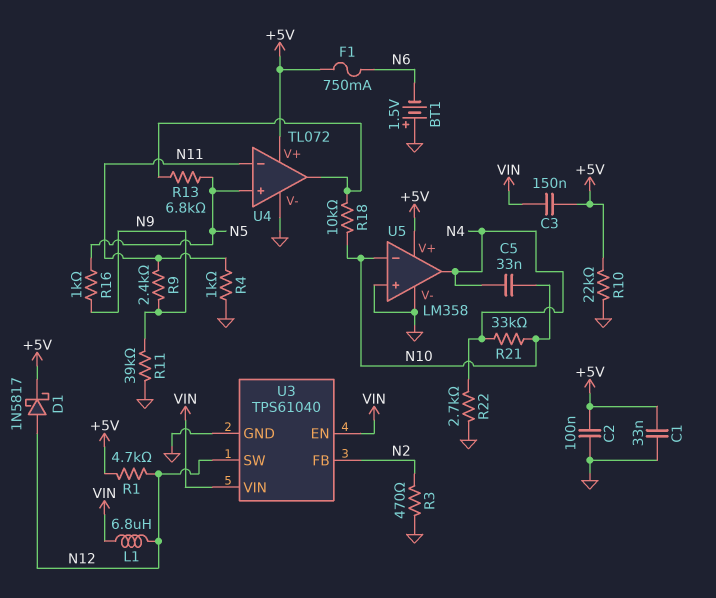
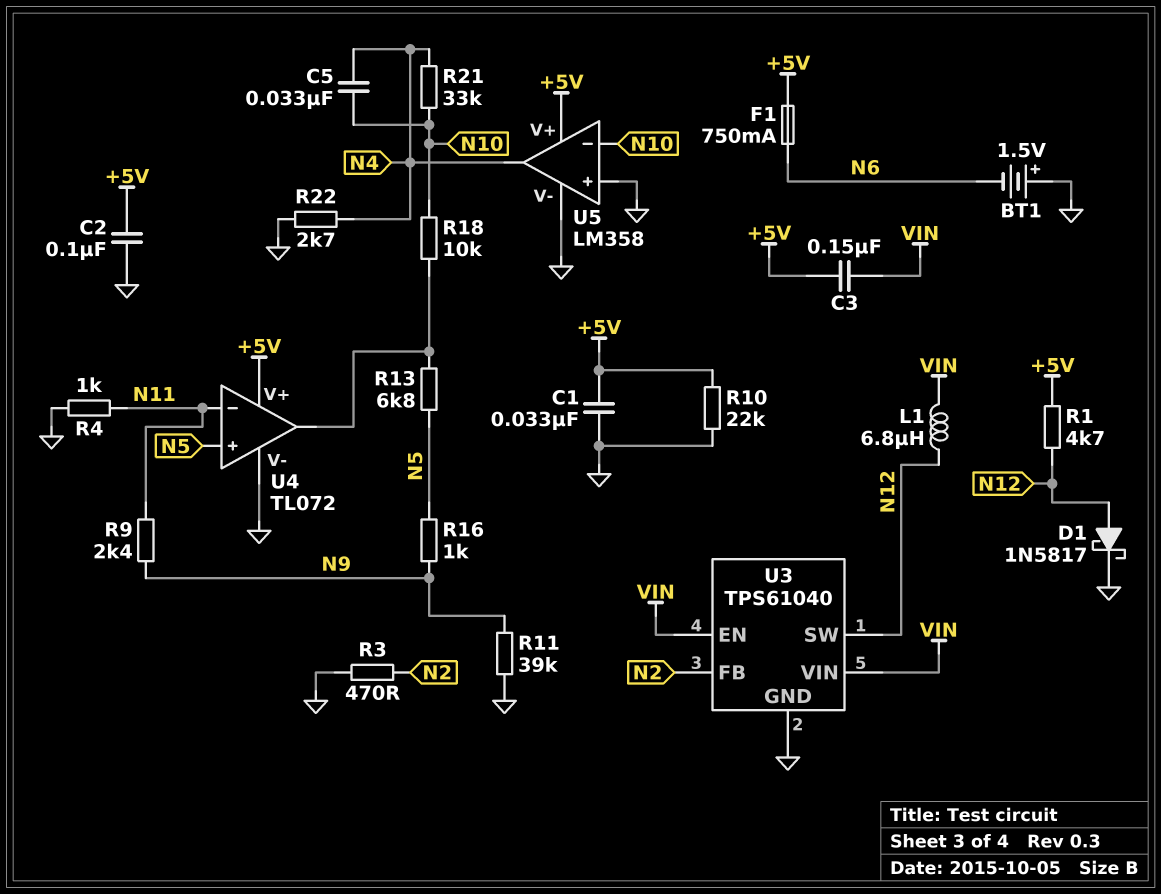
D1: schottky 1N5817 (A N12, K +5V) -> schottky 1N5817 (A N12, K GND)

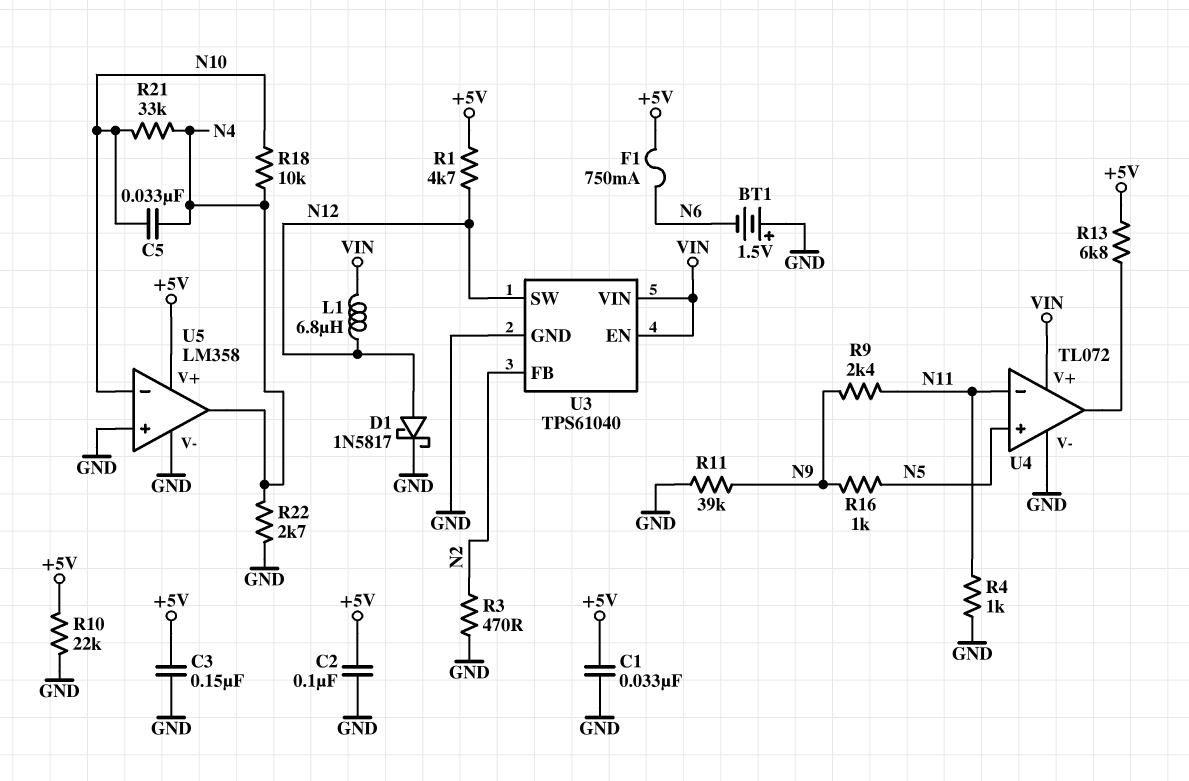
C3: 150nF (+5V, VIN) -> 150nF (+5V, GND)
R13: 6.8k (N5, U4/out) -> 6.8k (+5V, U4/out)
R18: 10k (N10, U4/out) -> 10k (N4, N10)
U4 pin V+: +5V -> VIN

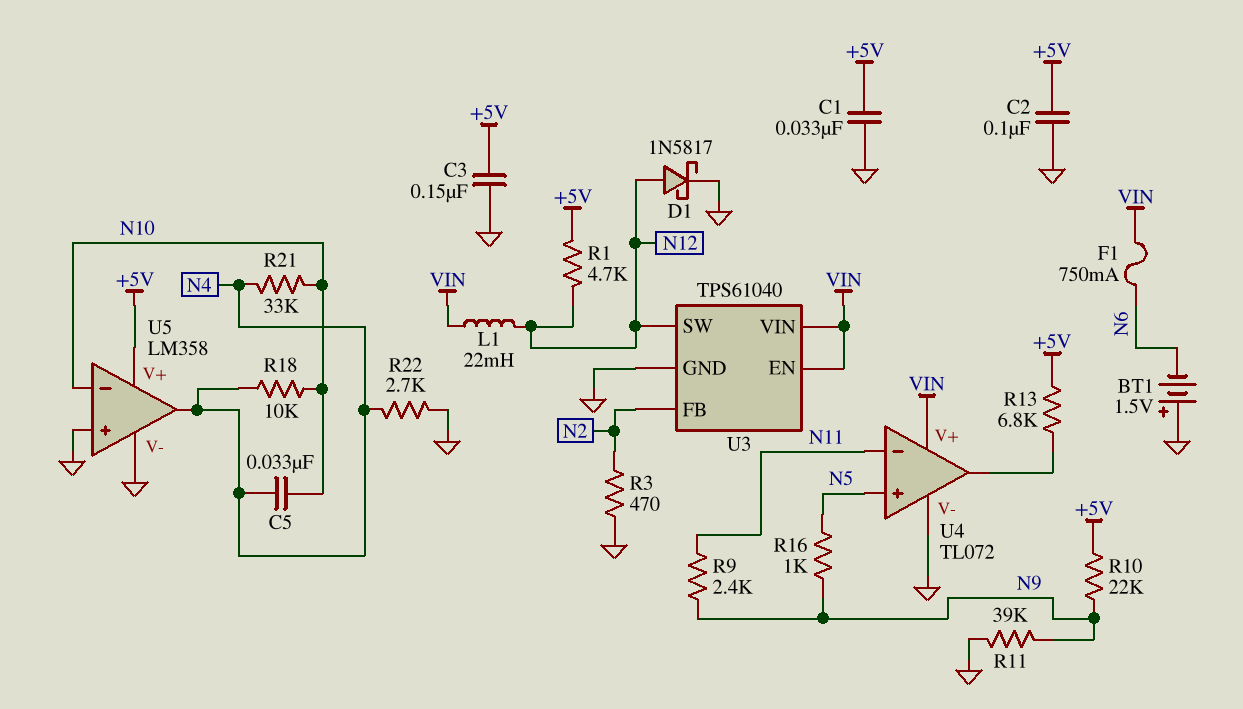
F1: 750mA (+5V, N6) -> 750mA (N6, VIN)
L1: 6.8uH (N12, VIN) -> 22mH (N12, VIN)
R4: 1k (GND, N11) -> none
R10: 22k (+5V, GND) -> 22k (+5V, N9)

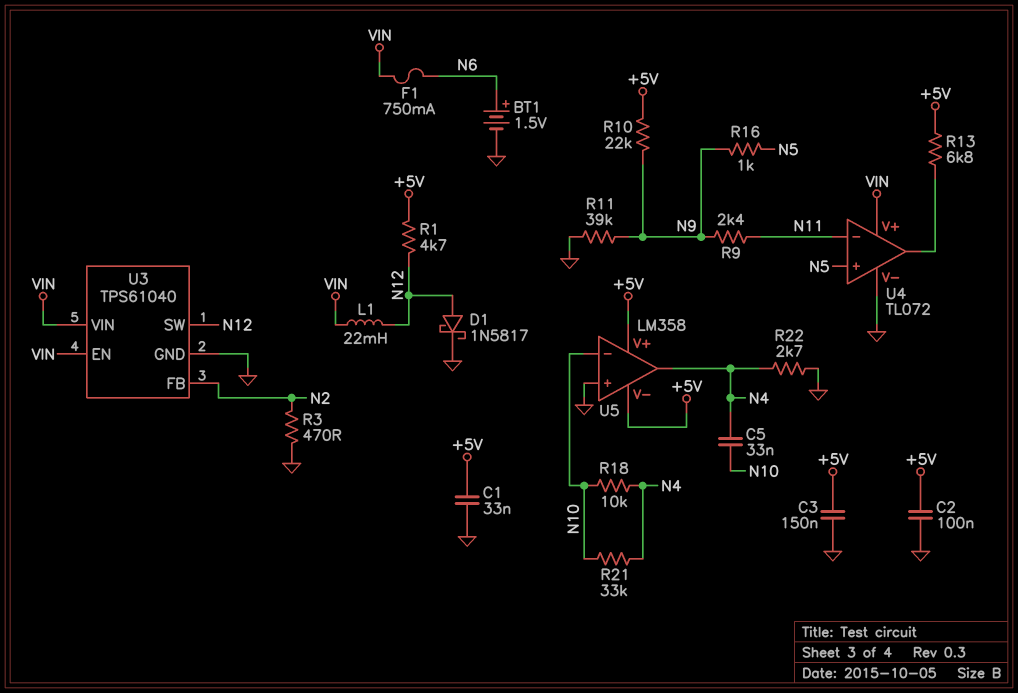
BT1: 1.5V (plus GND, minus N6) -> 1.5V (plus N6, minus GND)
U5 pin V-: GND -> +5V

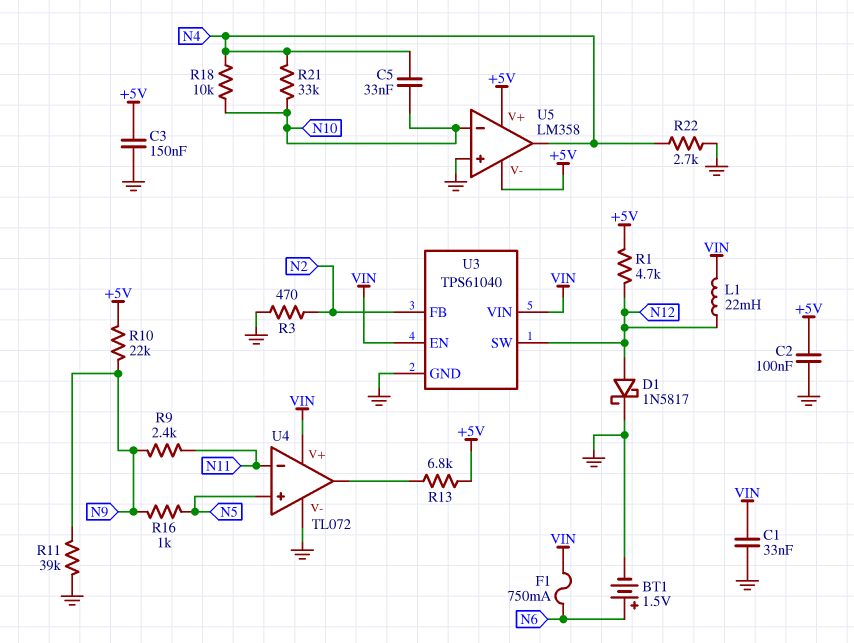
C1: 33nF (+5V, GND) -> 33nF (GND, VIN)

